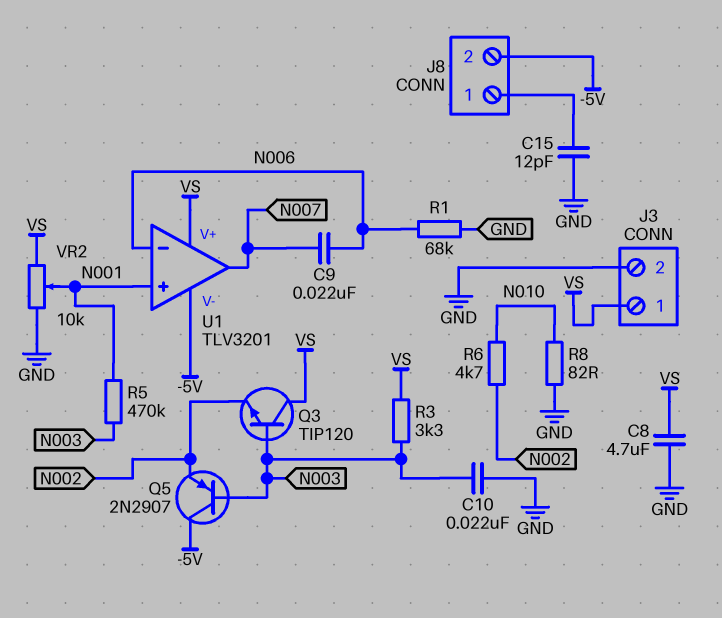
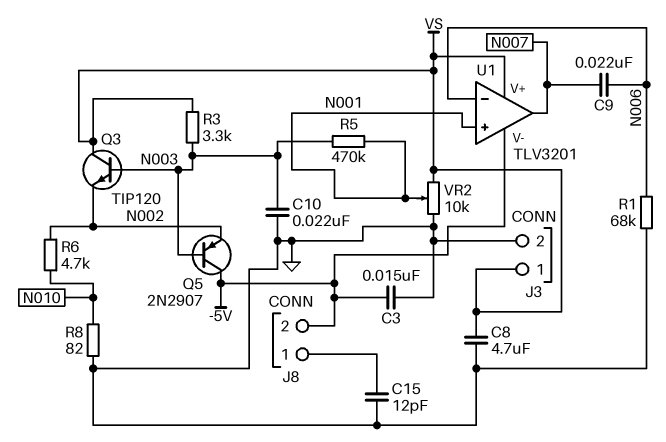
C3: none -> 15nF (-5V, GND)

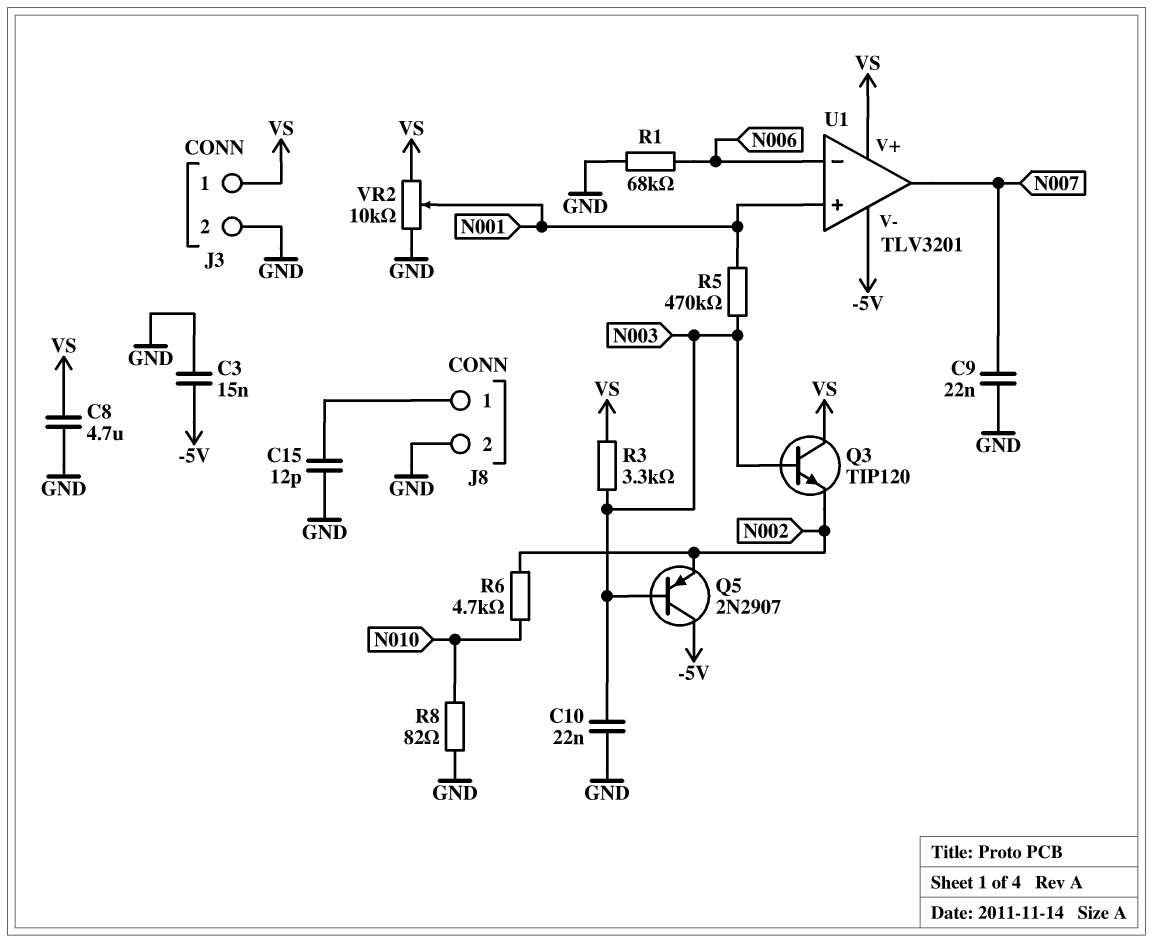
C9: 22nF (N006, N007) -> 22nF (GND, N007)
J8 pin 2: -5V -> GND

